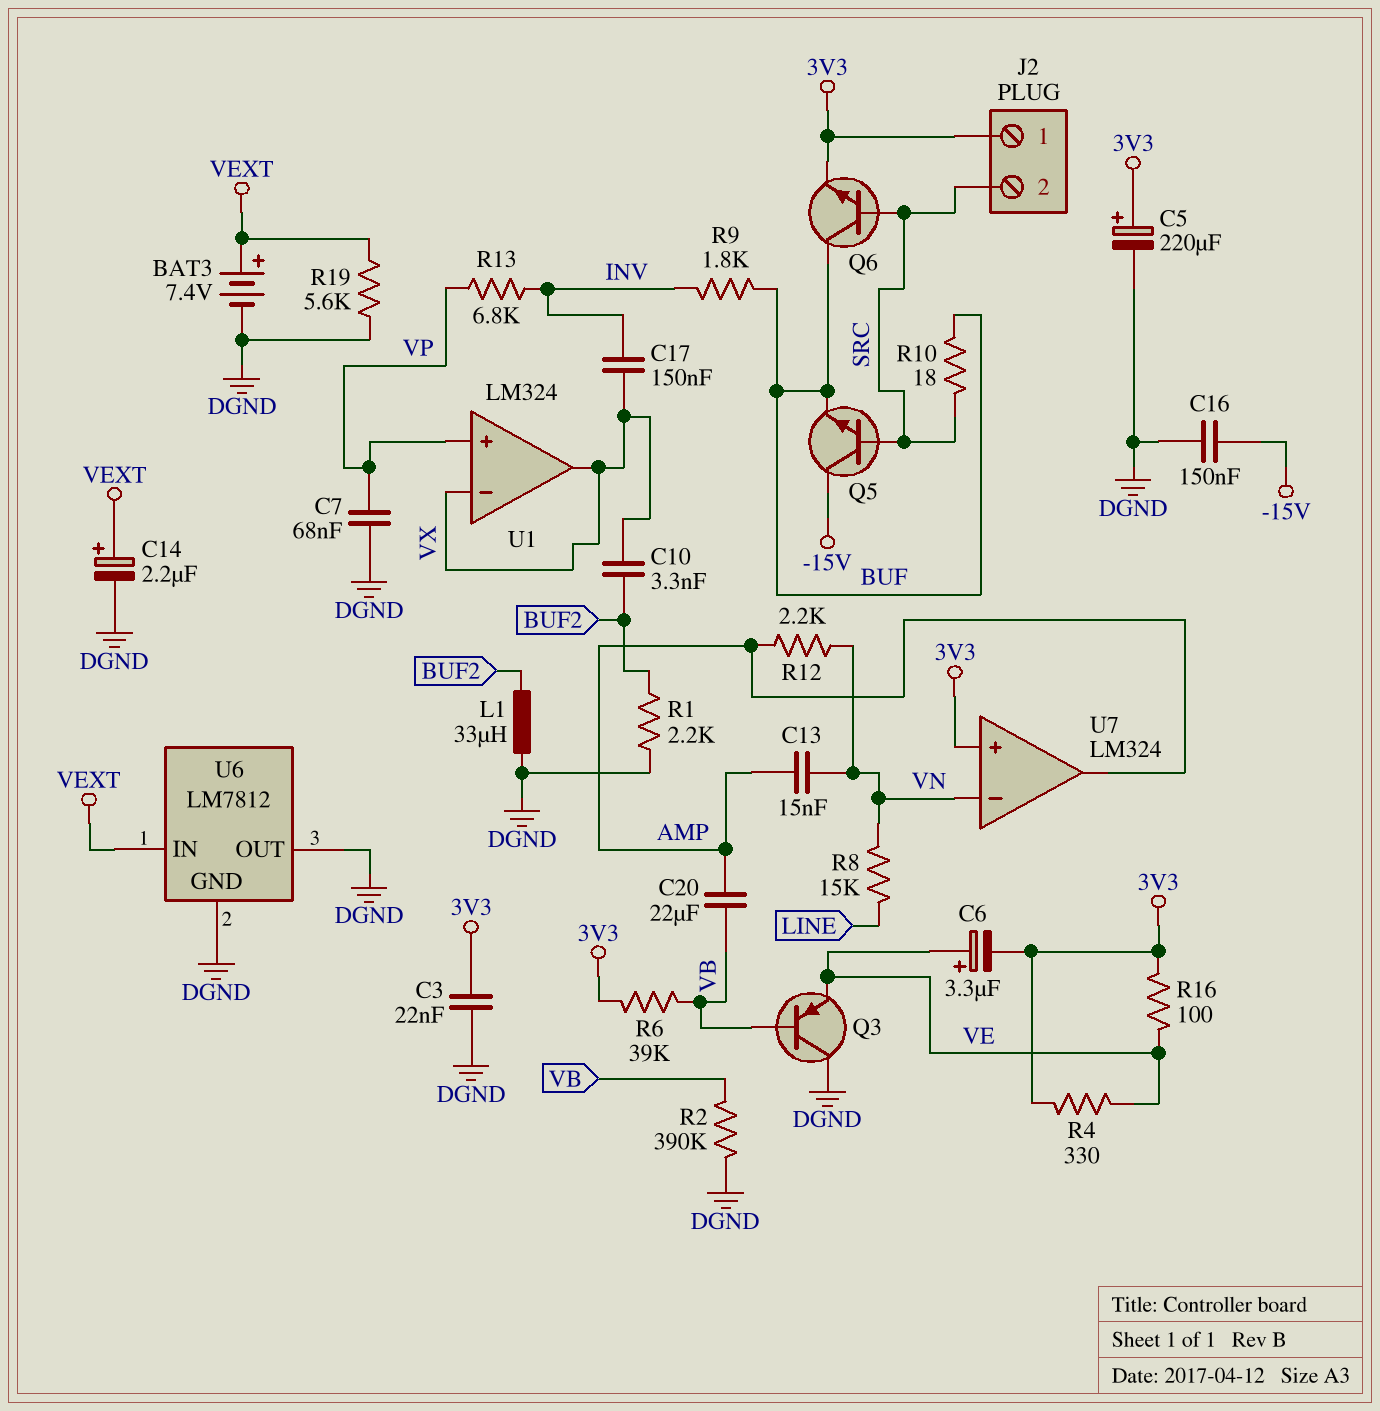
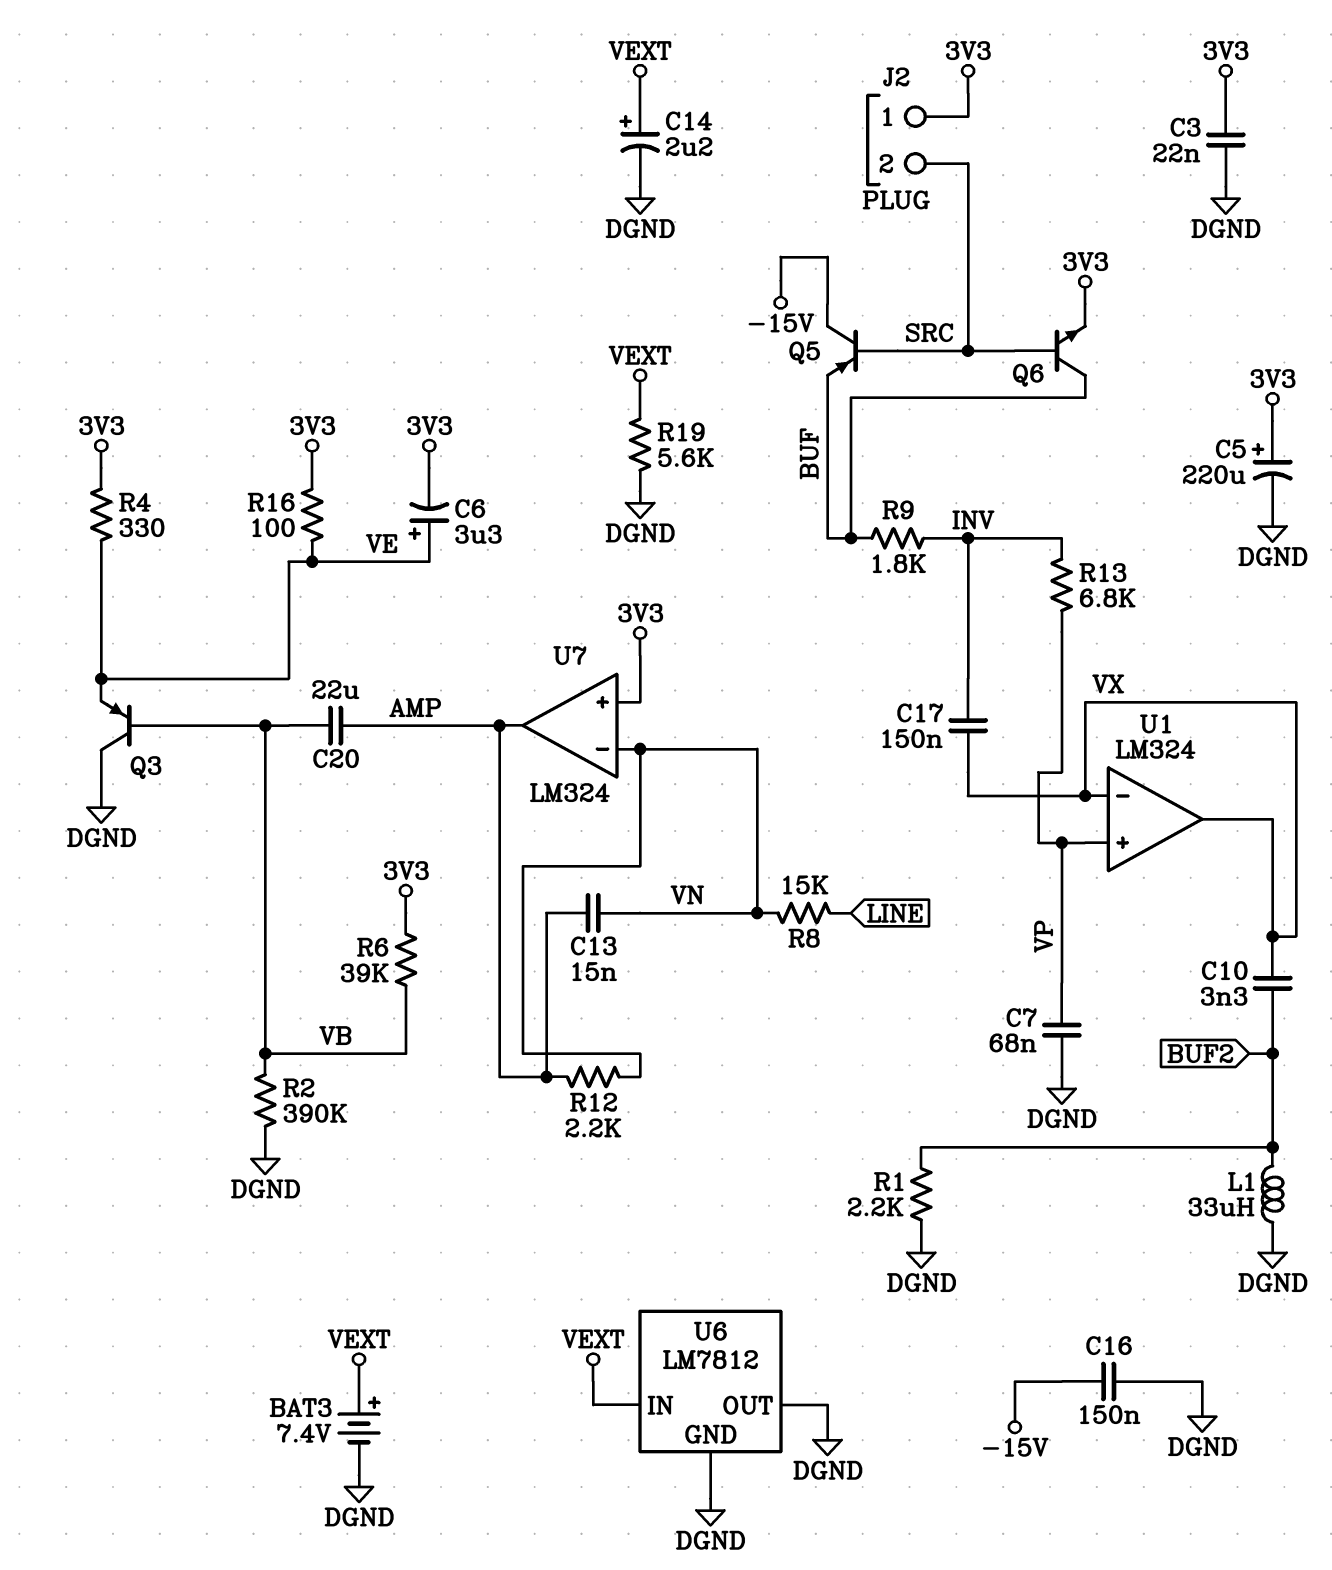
Q5: NPN (B SRC, C -15V, E BUF) -> PNP (B SRC, C -15V, E BUF)
R10: 18 (BUF, SRC) -> none

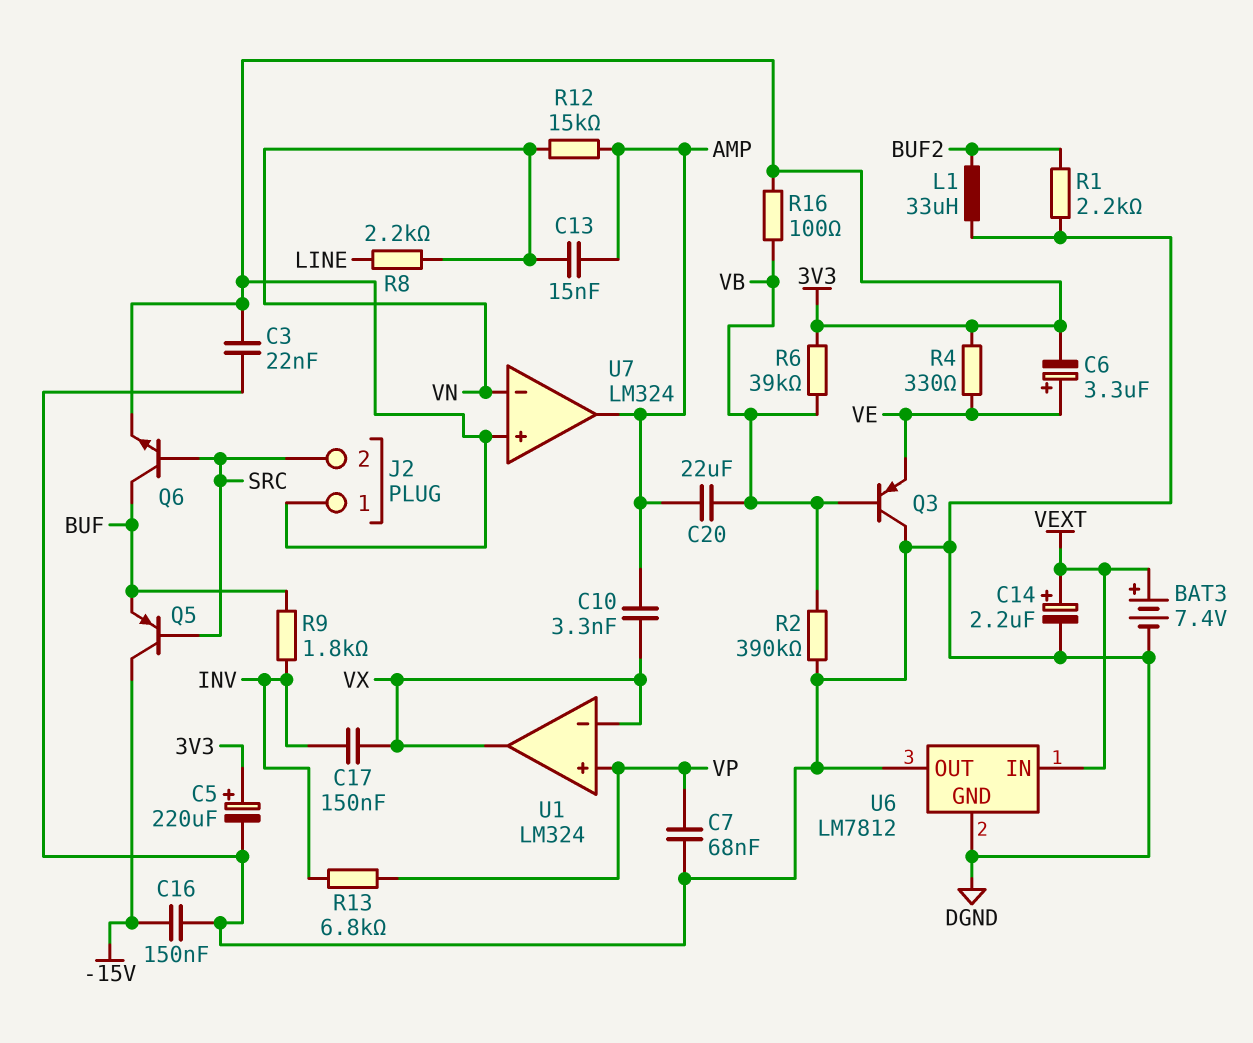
C10: 3.3nF (BUF2, VX) -> 3.3nF (AMP, VX)
R8: 15k (LINE, VN) -> 2.2k (LINE, VN)
R12: 2.2k (AMP, VN) -> 15k (AMP, VN)
R16: 100 (3V3, VE) -> 100 (3V3, VB)
R19: 5.6k (DGND, VEXT) -> none

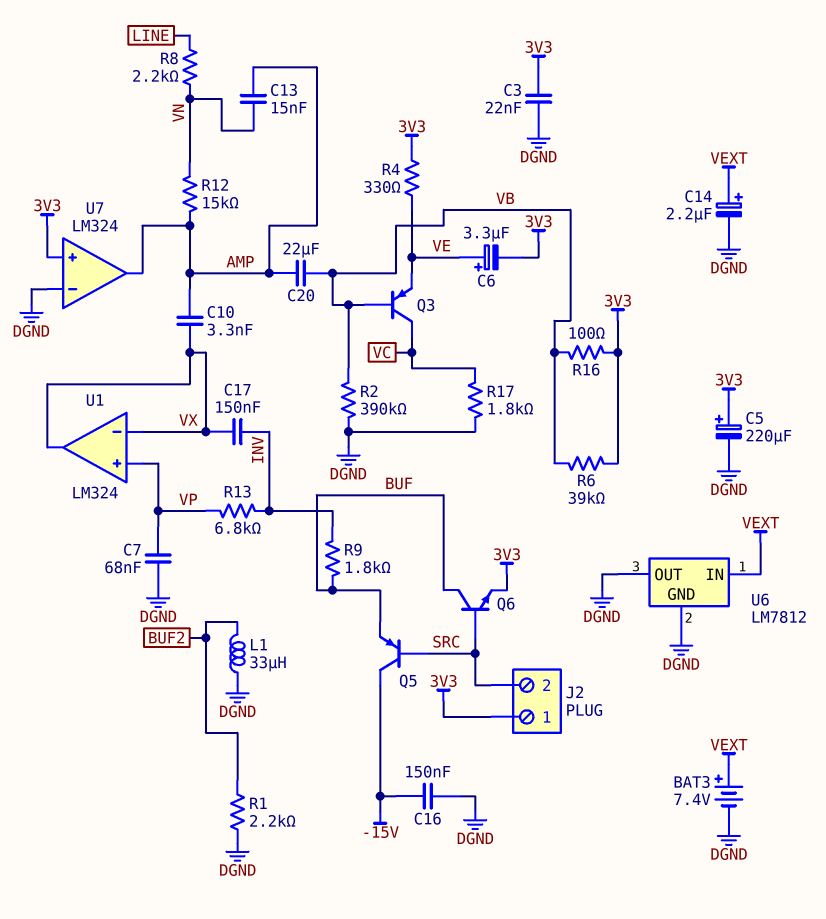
Q3: PNP (B VB, C DGND, E VE) -> PNP (B VB, C VC, E VE)
R17: none -> 1.8k (DGND, VC)
U7 pin in-: VN -> DGND

